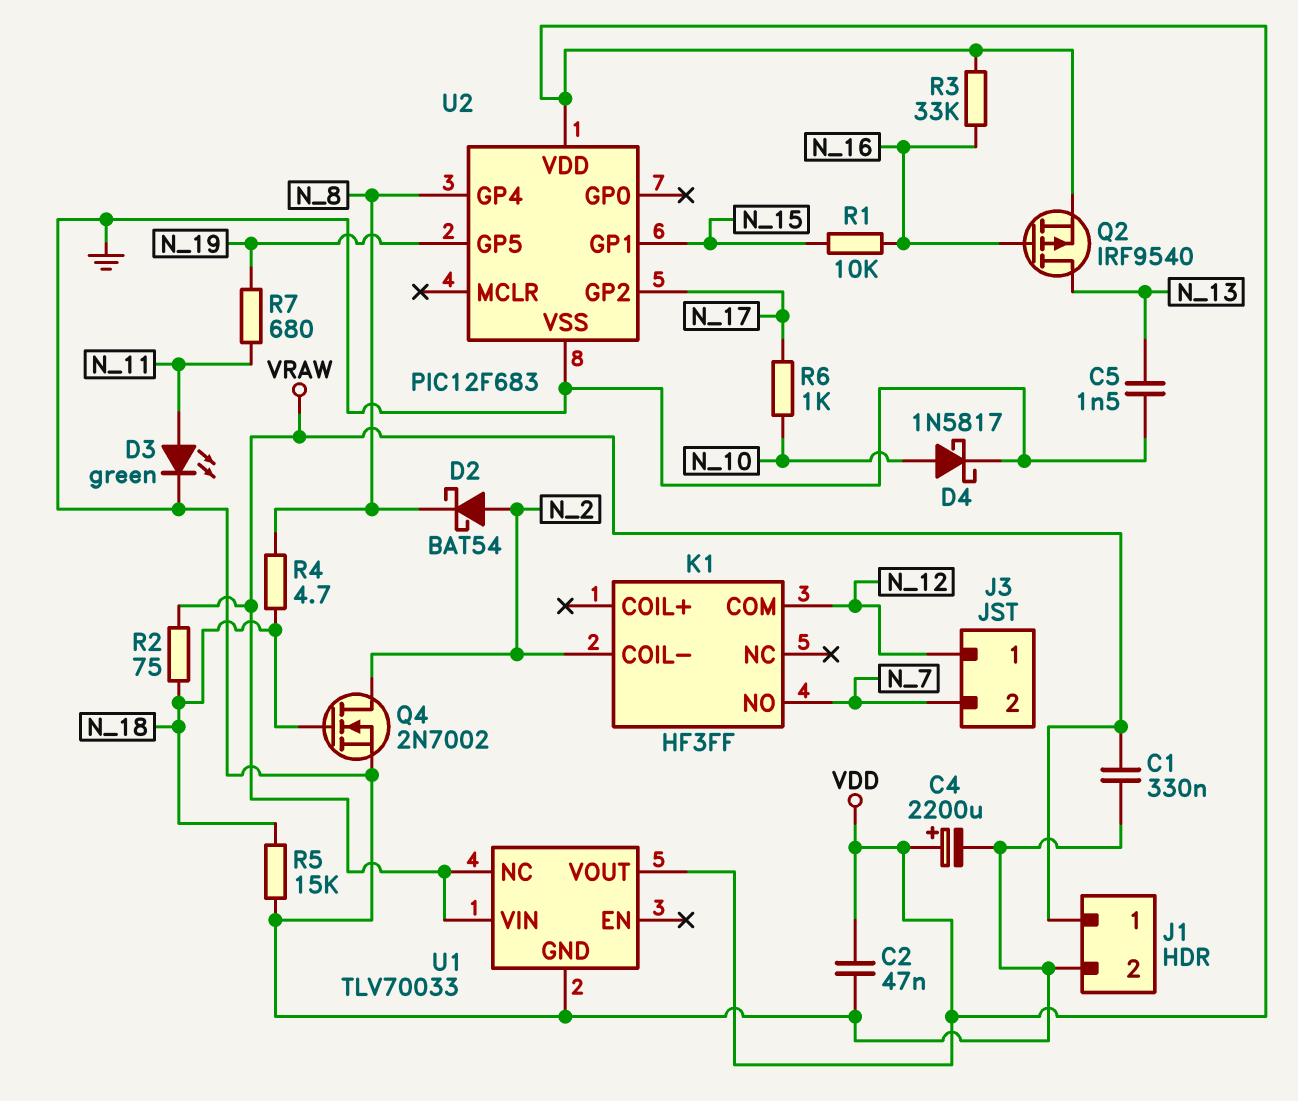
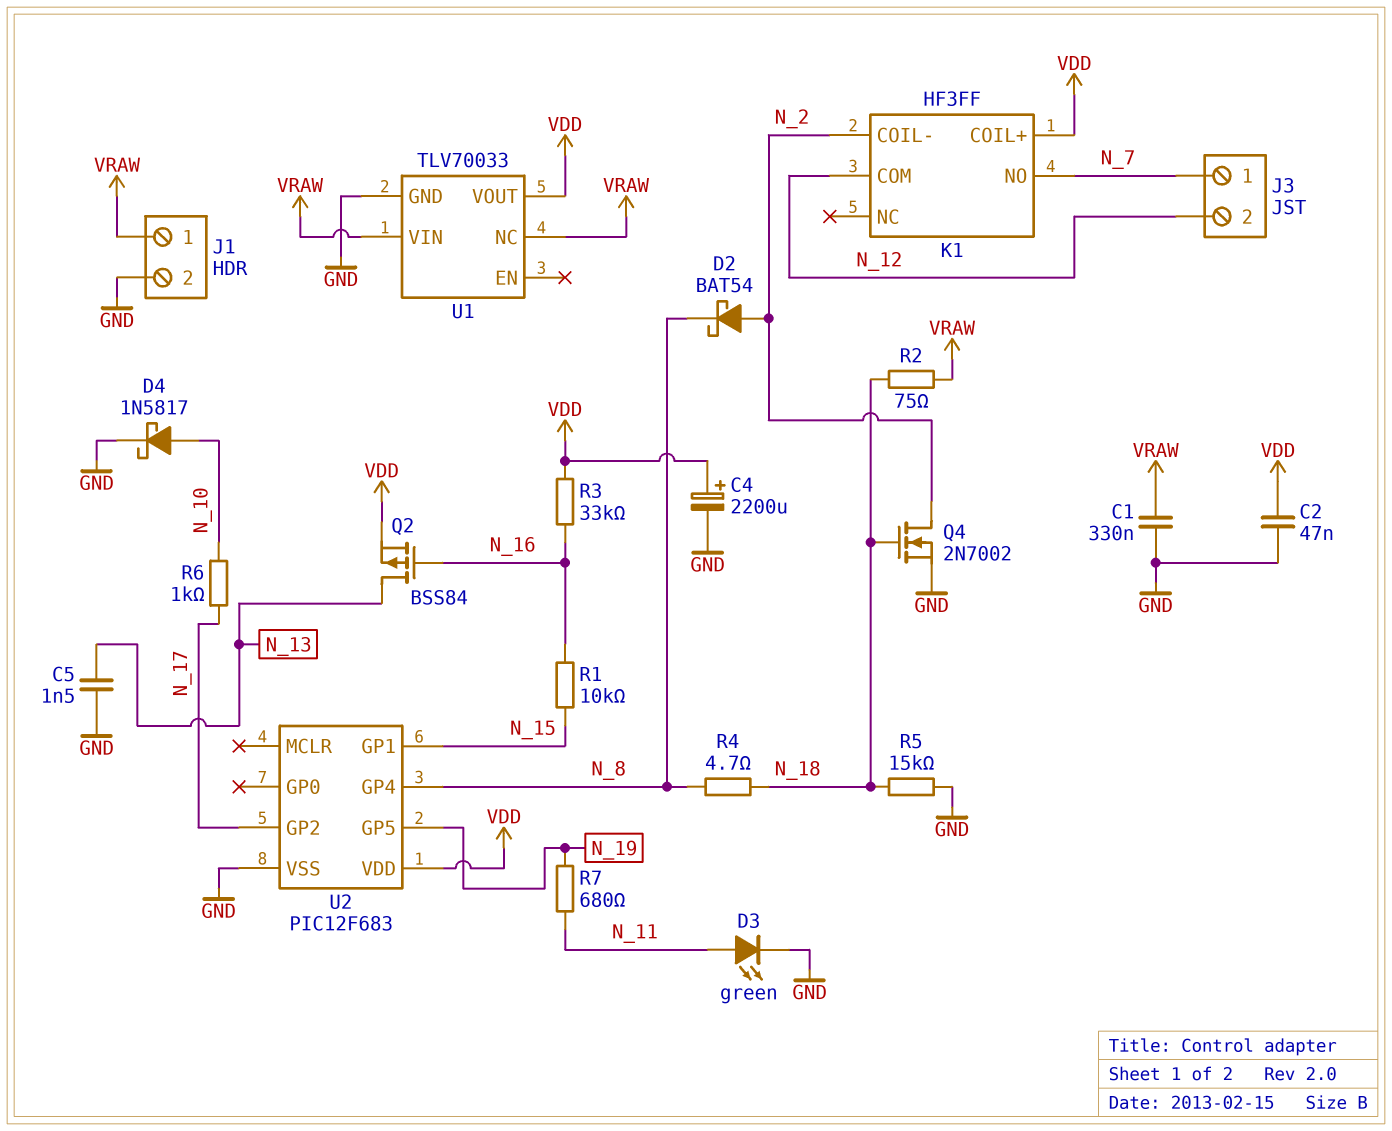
J3 pin 1: N_12 -> N_7
J3 pin 2: N_7 -> N_12
K1 pin COIL+: none -> VDD
Q2: PMOS IRF9540 (G N_16, D N_13, S VDD) -> PMOS BSS84 (G N_16, D N_13, S VDD)

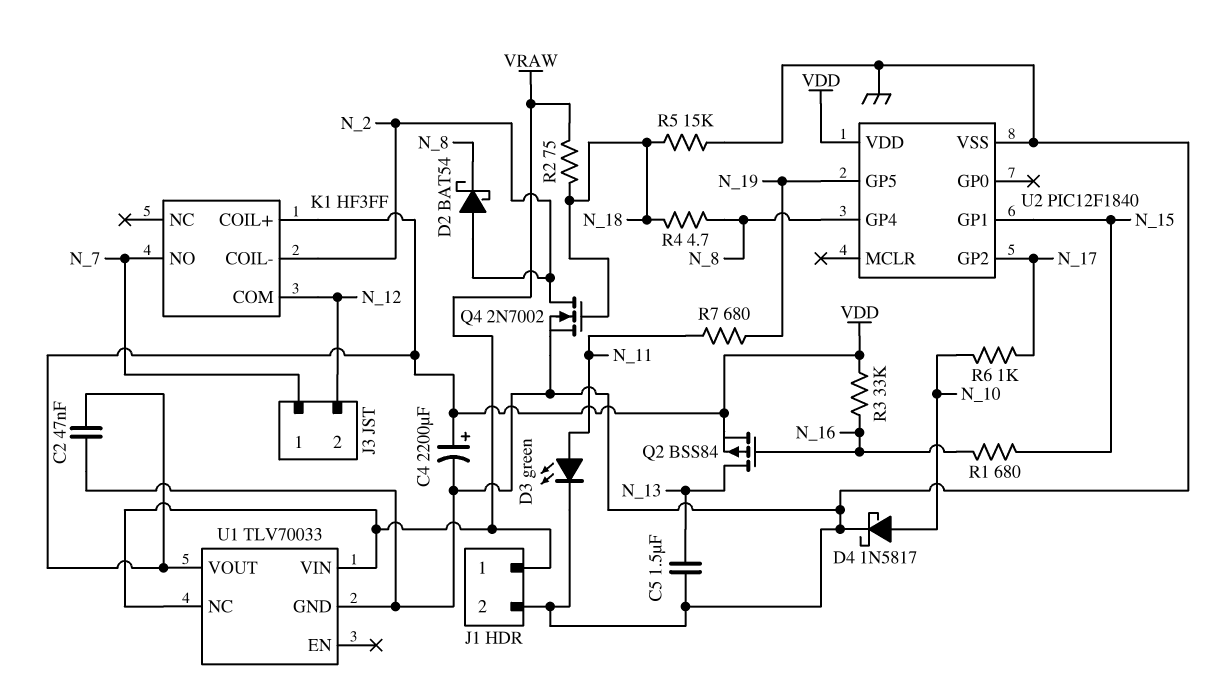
C1: 330nF (GND, VRAW) -> none
C5: 1.5nF (GND, N_13) -> 1.5uF (GND, N_13)
R1: 10k (N_15, N_16) -> 680 (N_15, N_16)
U2: PIC12F683 -> PIC12F1840

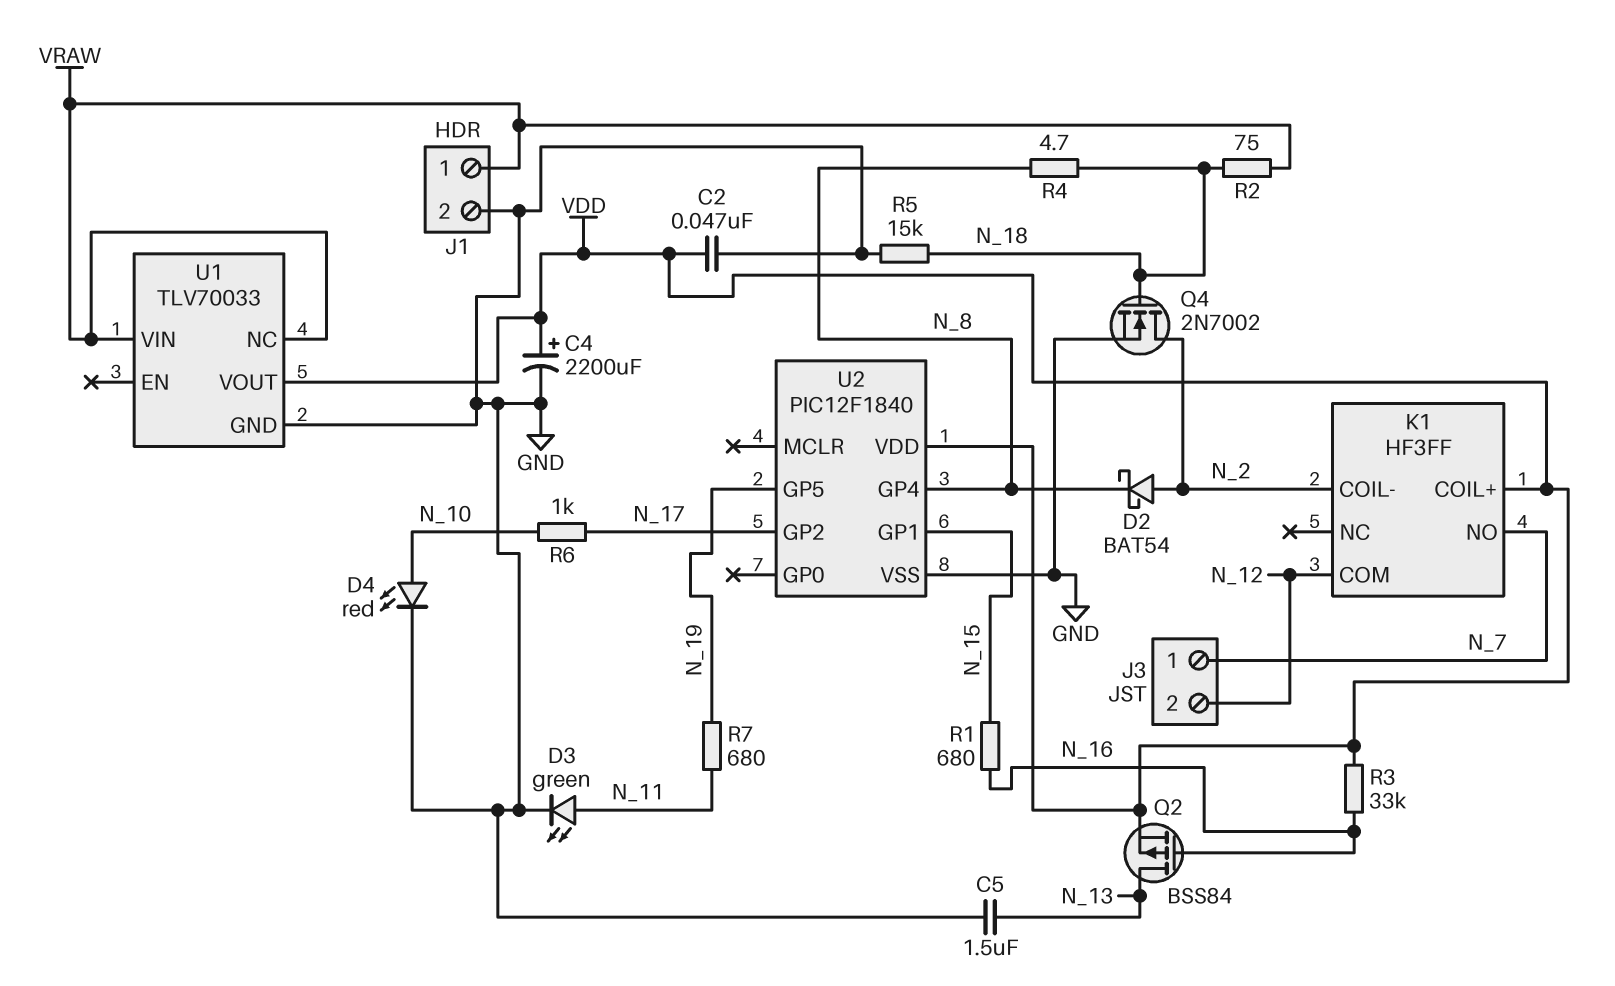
D4: schottky 1N5817 (A N_10, K GND) -> LED red (A N_10, K GND)

